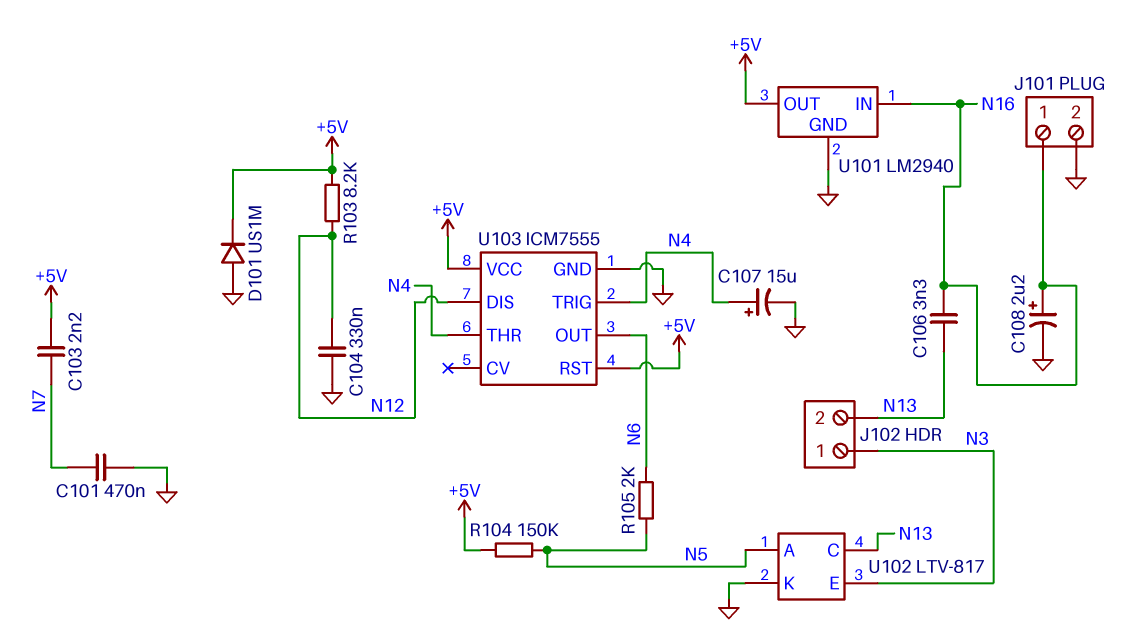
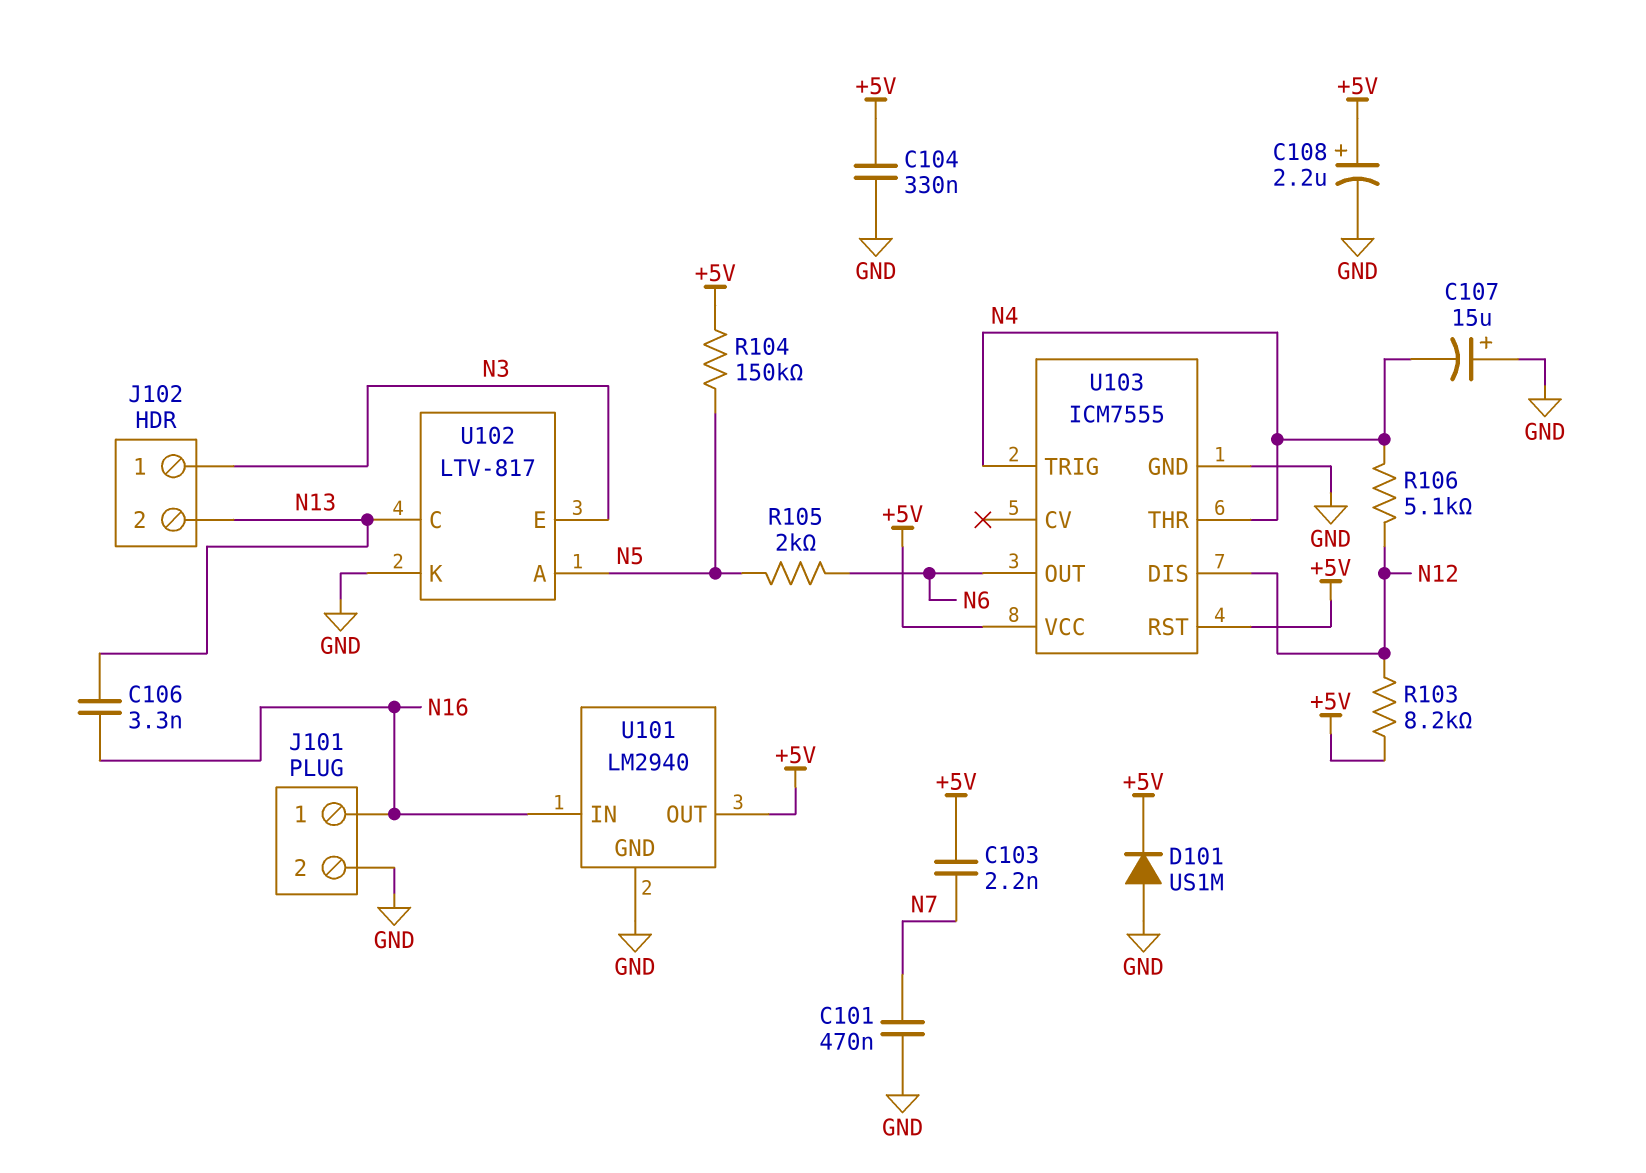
C104: 330nF (GND, N12) -> 330nF (+5V, GND)
C107: 15uF (plus N4, minus GND) -> 15uF (plus GND, minus N4)
C108: 2.2uF (plus N16, minus GND) -> 2.2uF (plus +5V, minus GND)
R106: none -> 5.1k (N4, N12)

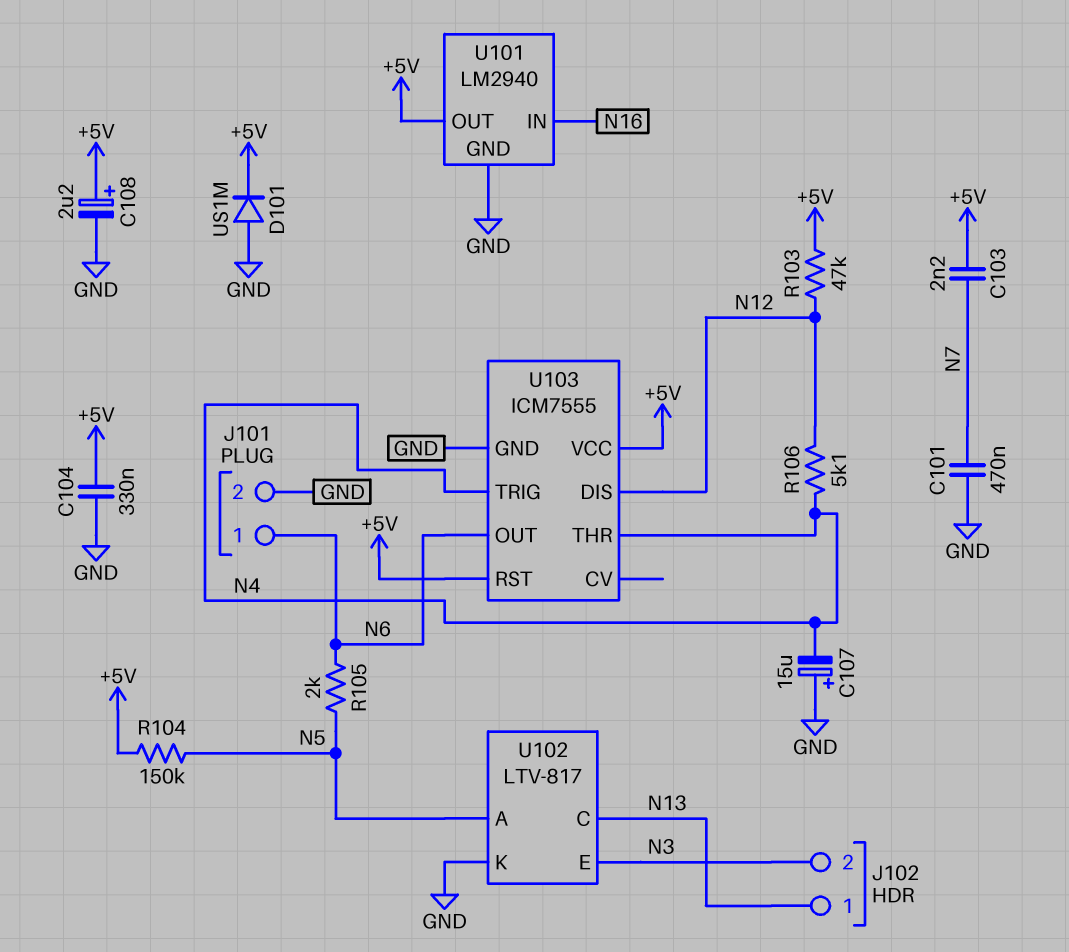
C106: 3.3nF (N13, N16) -> none
J101 pin 1: N16 -> N6
J102 pin 1: N3 -> N13
J102 pin 2: N13 -> N3
R103: 8.2k (+5V, N12) -> 47k (+5V, N12)

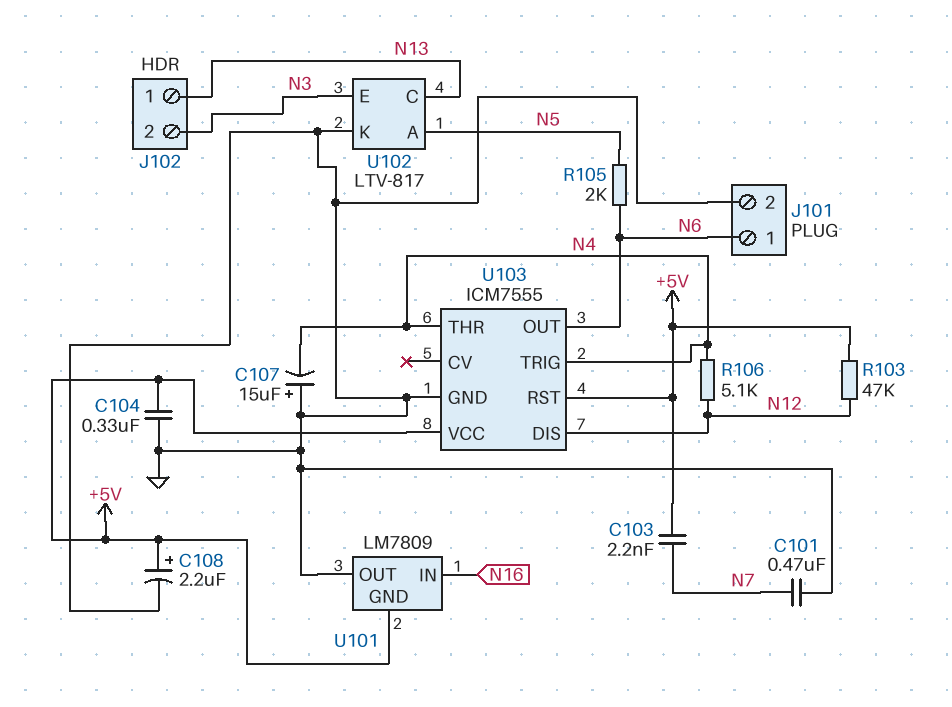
D101: diode US1M (A GND, K +5V) -> none
R104: 150k (+5V, N5) -> none
U101: LM2940 -> LM7809
U101 pin GND: GND -> +5V
U101 pin OUT: +5V -> GND

